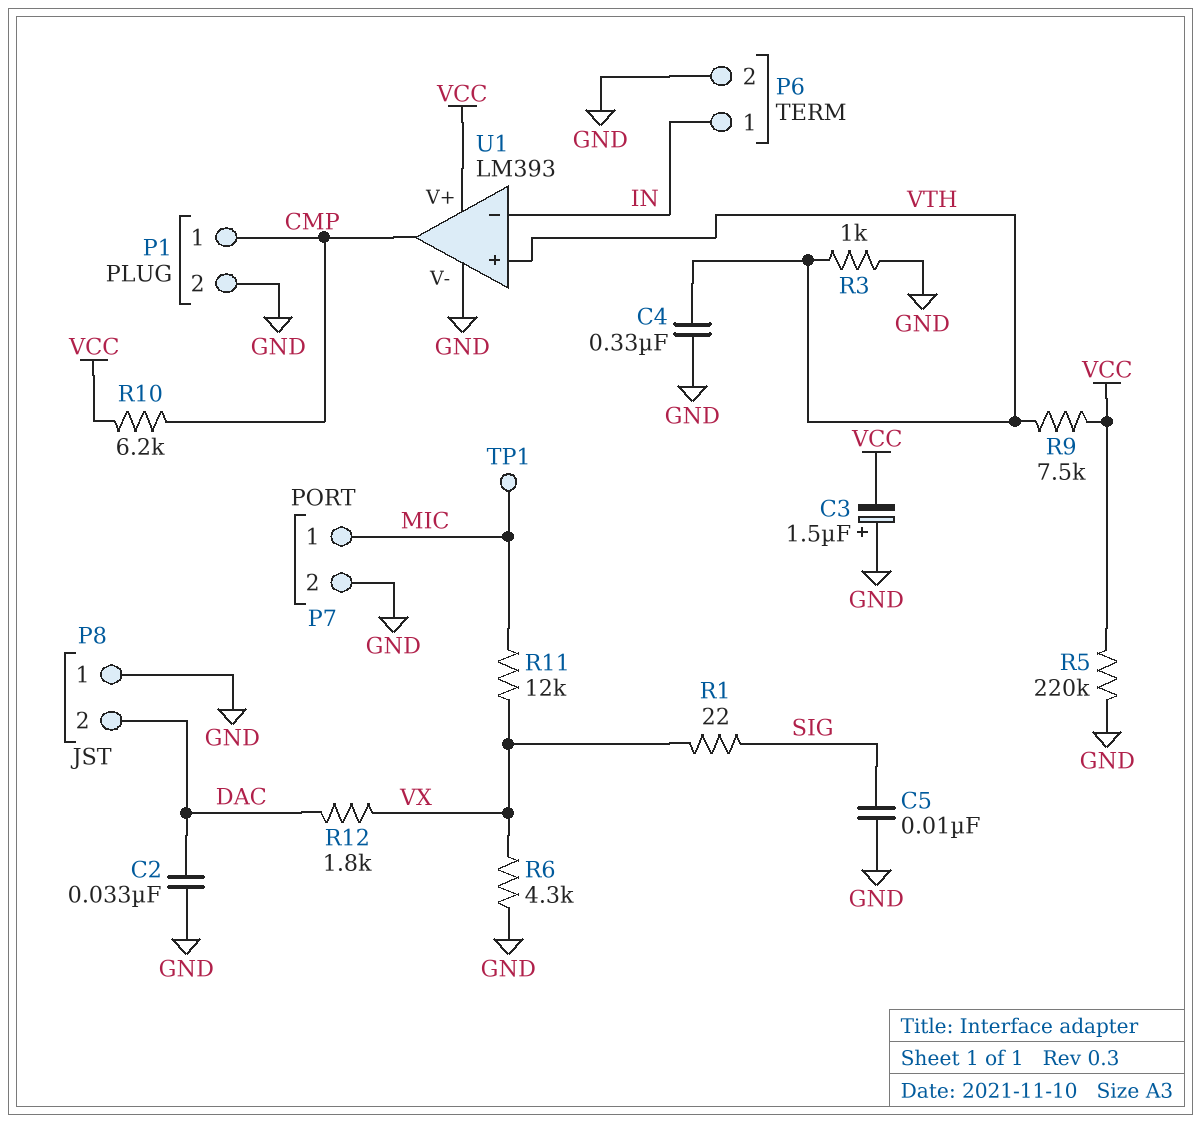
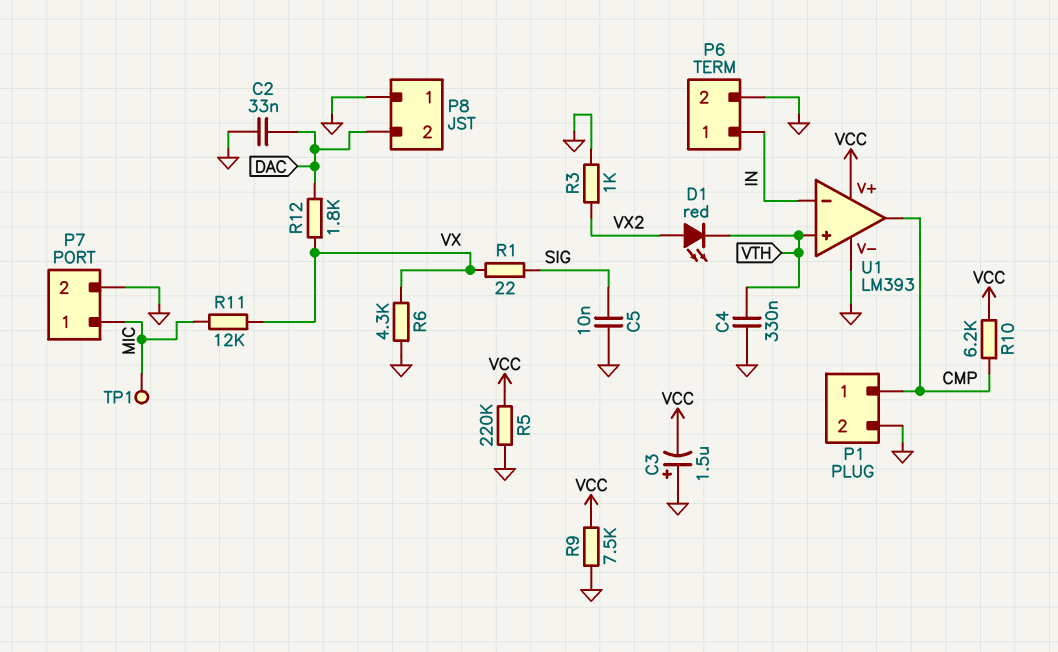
D1: none -> LED red (A VX2, K VTH)
R3: 1k (GND, VTH) -> 1k (GND, VX2)
R9: 7.5k (VCC, VTH) -> 7.5k (GND, VCC)

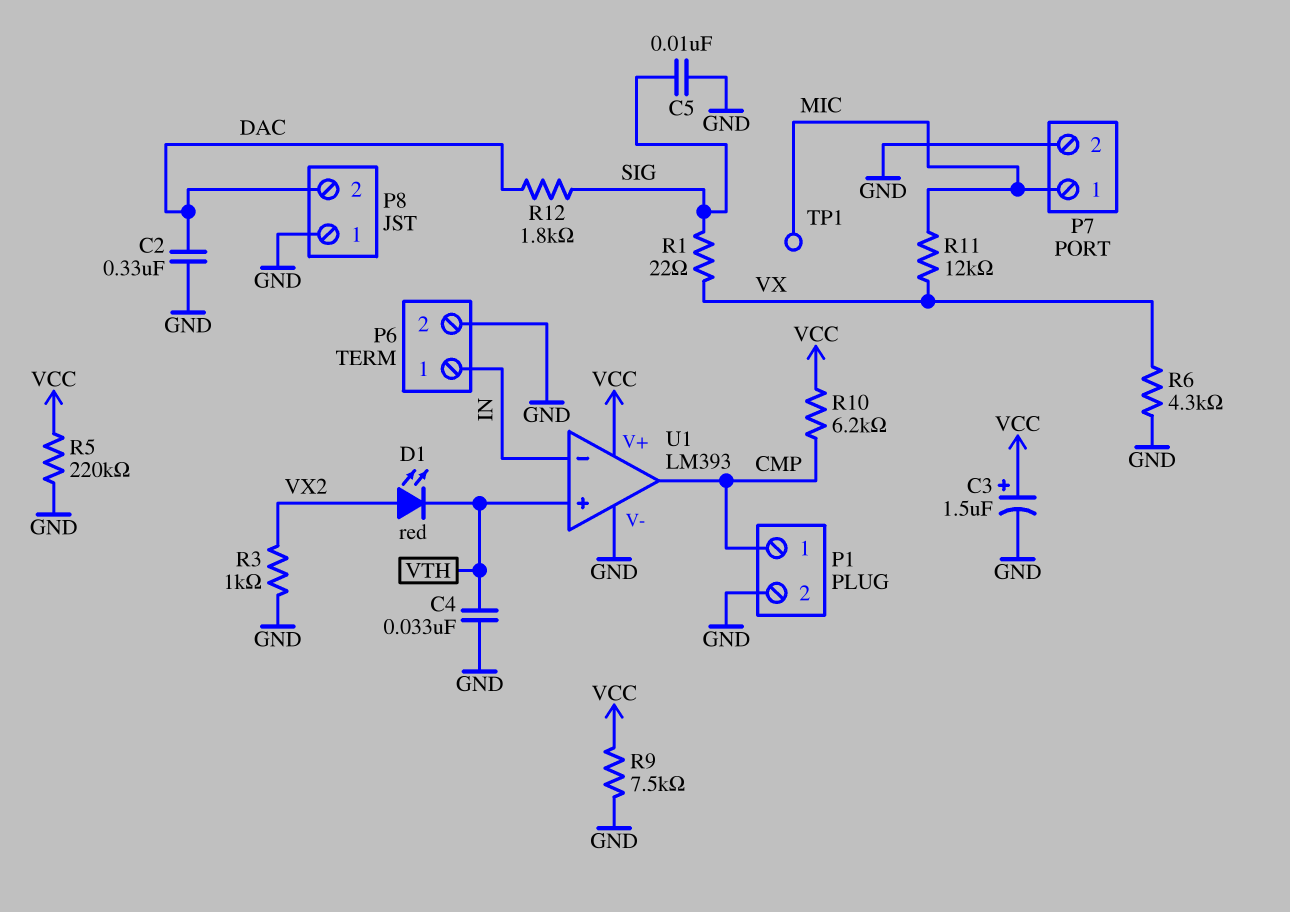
C2: 33nF (DAC, GND) -> 330nF (DAC, GND)
C3: 1.5uF (plus GND, minus VCC) -> 1.5uF (plus VCC, minus GND)
C4: 330nF (GND, VTH) -> 33nF (GND, VTH)
R12: 1.8k (DAC, VX) -> 1.8k (DAC, SIG)

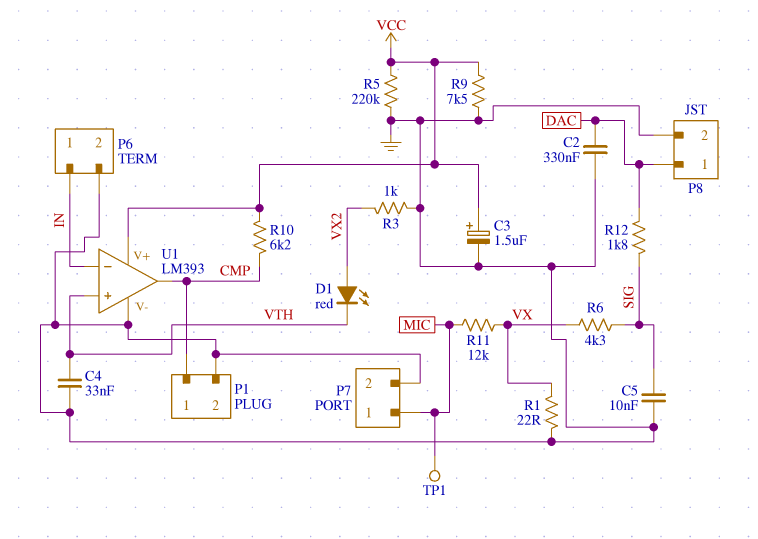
P8 pin 1: GND -> DAC
P8 pin 2: DAC -> GND
R1: 22 (SIG, VX) -> 22 (GND, VX)
R6: 4.3k (GND, VX) -> 4.3k (SIG, VX)

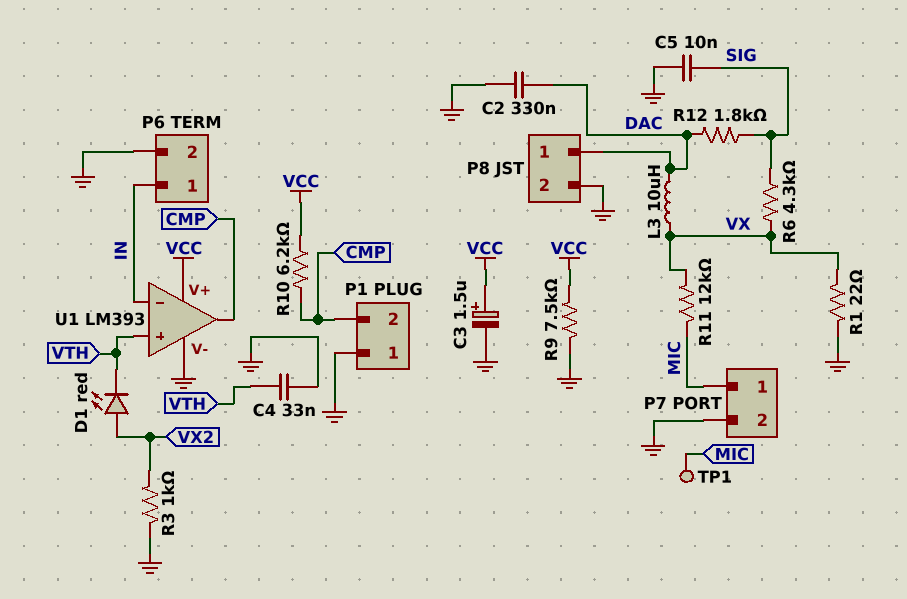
L3: none -> 10uH (DAC, VX)
P1 pin 1: CMP -> GND
P1 pin 2: GND -> CMP
R5: 220k (GND, VCC) -> none

